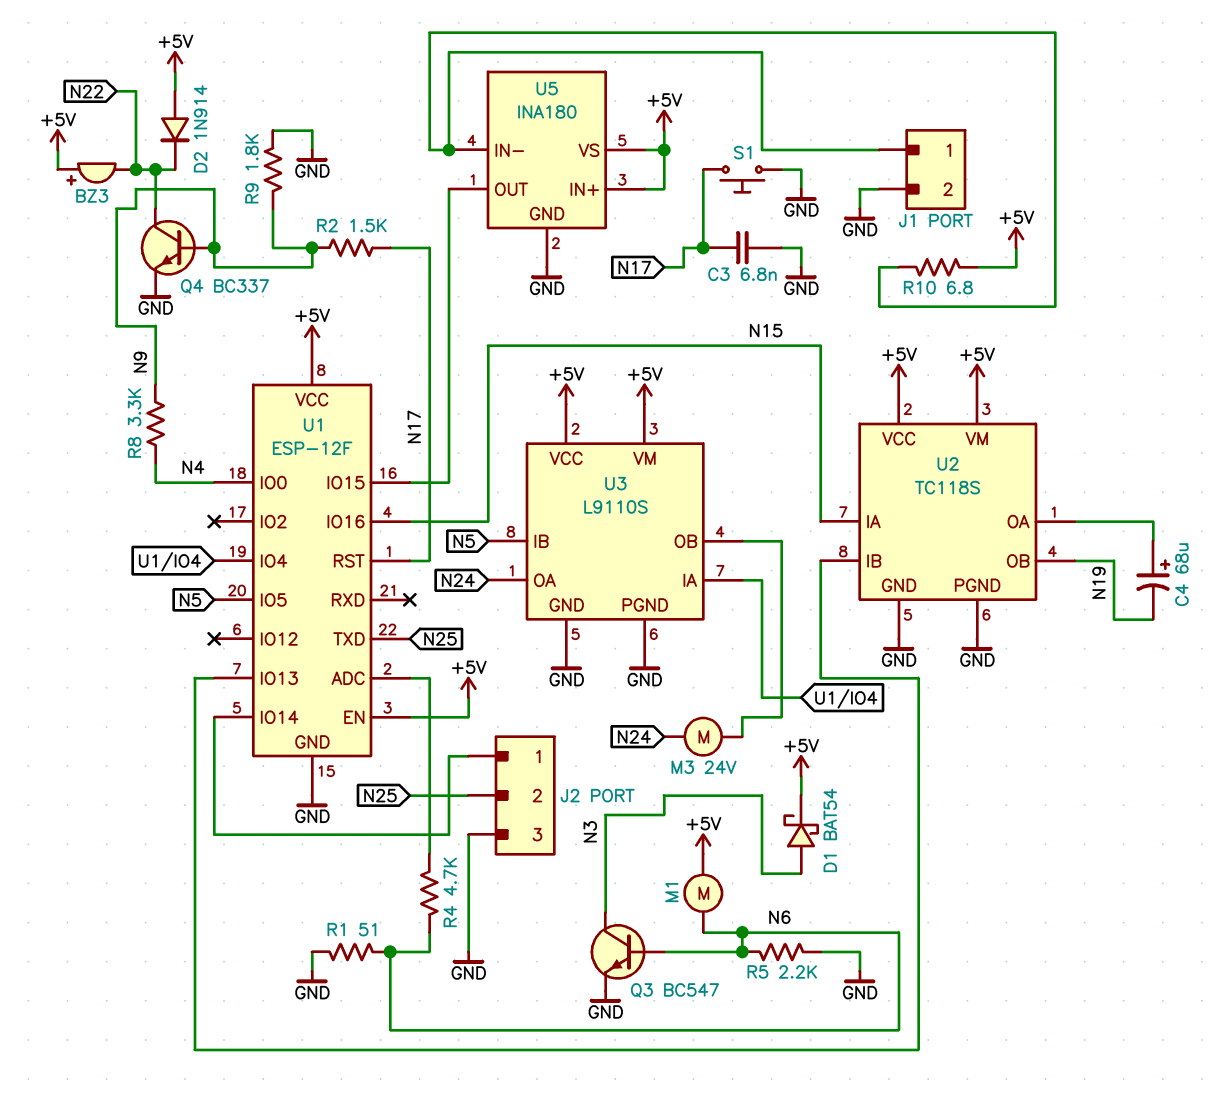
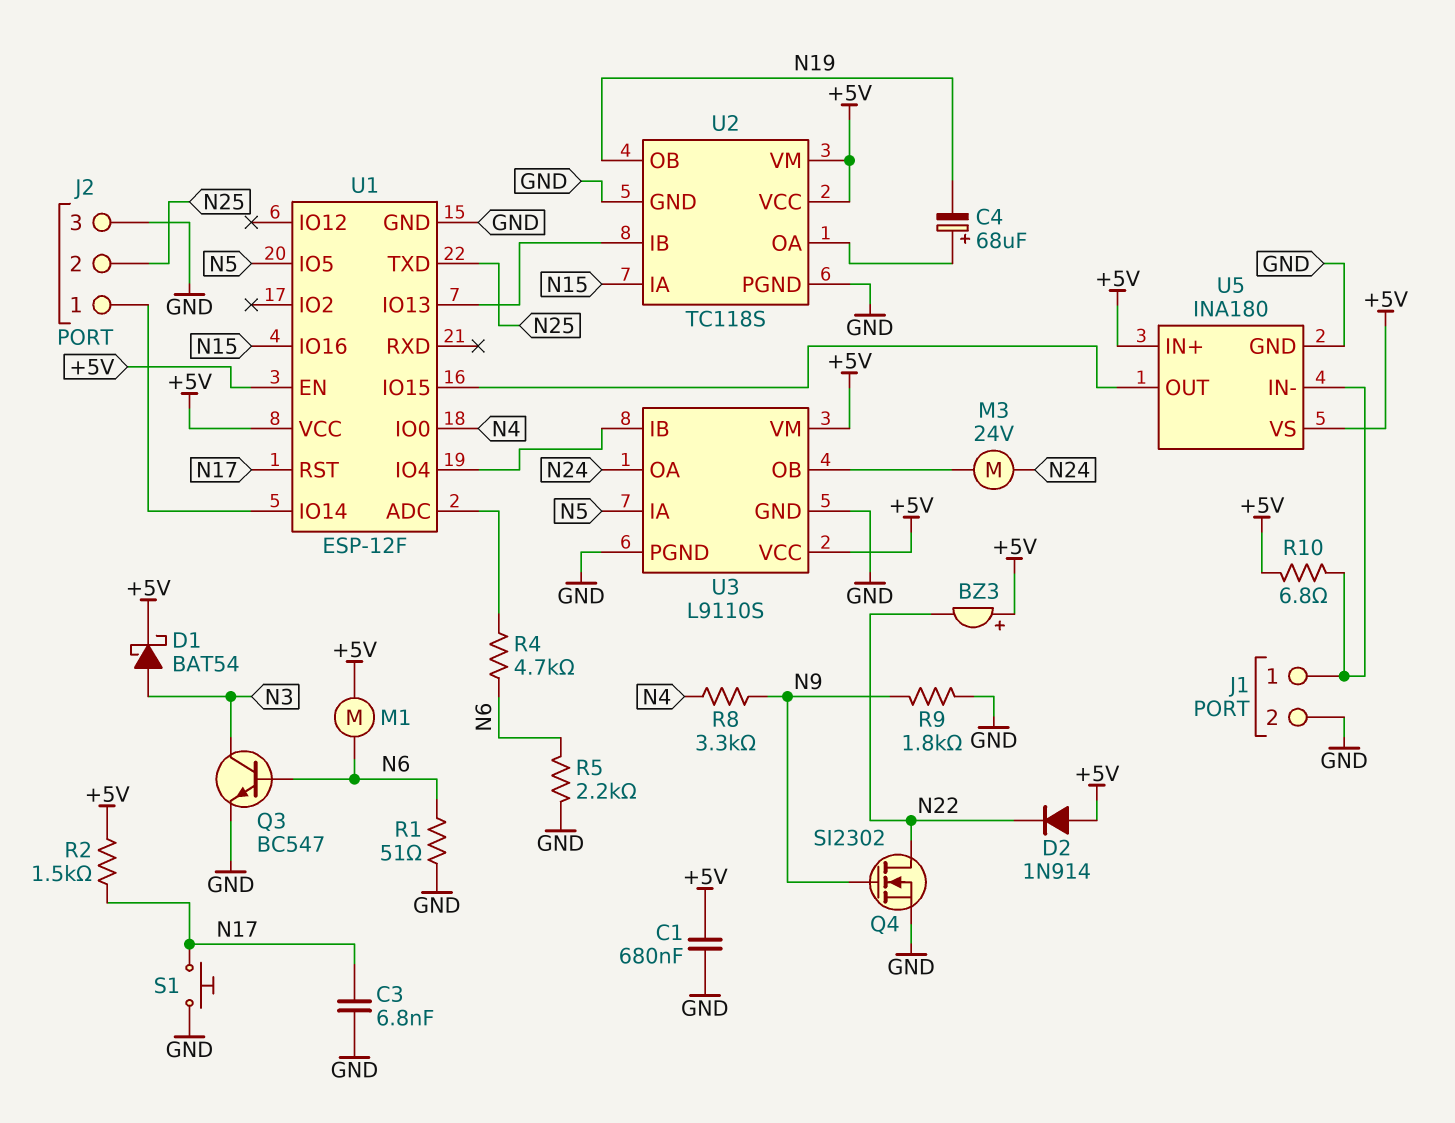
C1: none -> 680nF (+5V, GND)
Q4: NPN BC337 (B N9, C N22, E GND) -> NMOS SI2302 (G N9, D N22, S GND)
R2: 1.5k (N9, N17) -> 1.5k (+5V, N17)
U3 pin IA: U1/IO4 -> N5
U3 pin IB: N5 -> U1/IO4

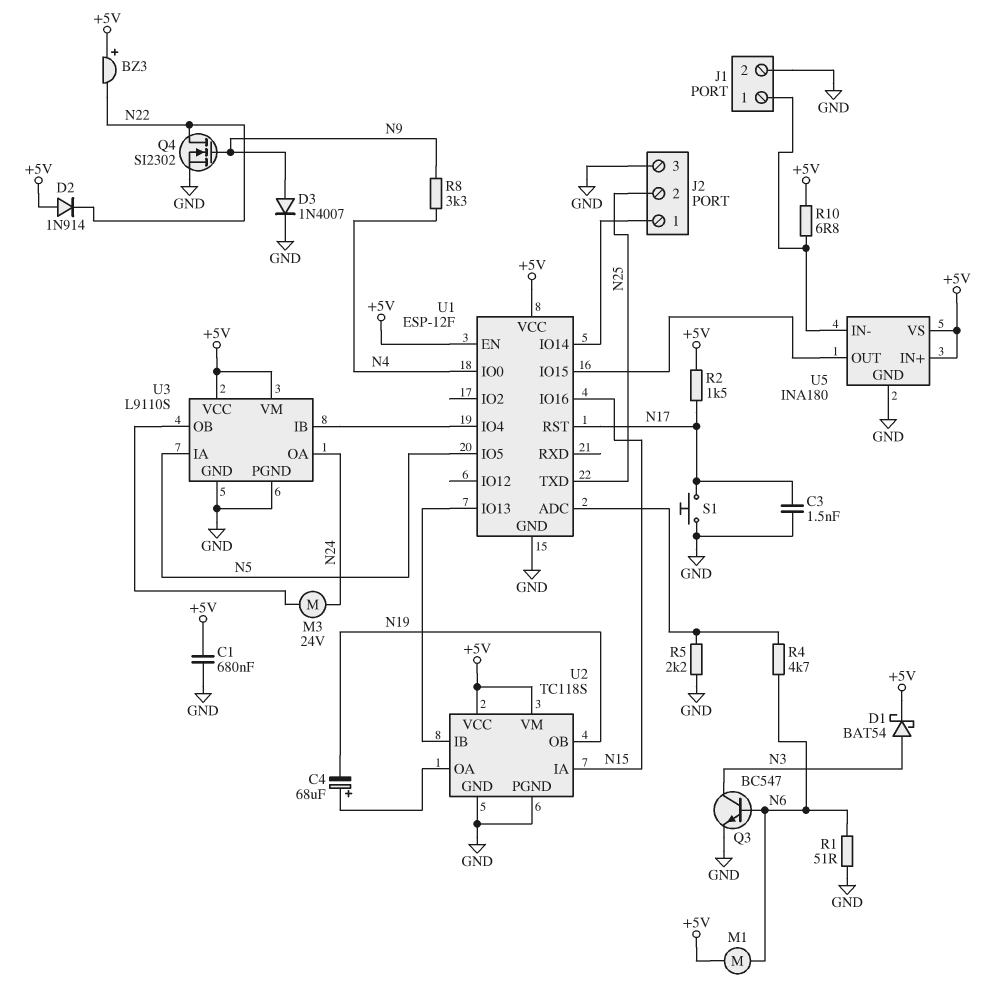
C3: 6.8nF (GND, N17) -> 1.5nF (GND, N17)
D3: none -> diode 1N4007 (A N9, K GND)
R5: 2.2k (GND, N6) -> 2.2k (GND, U1/ADC)
R9: 1.8k (GND, N9) -> none

